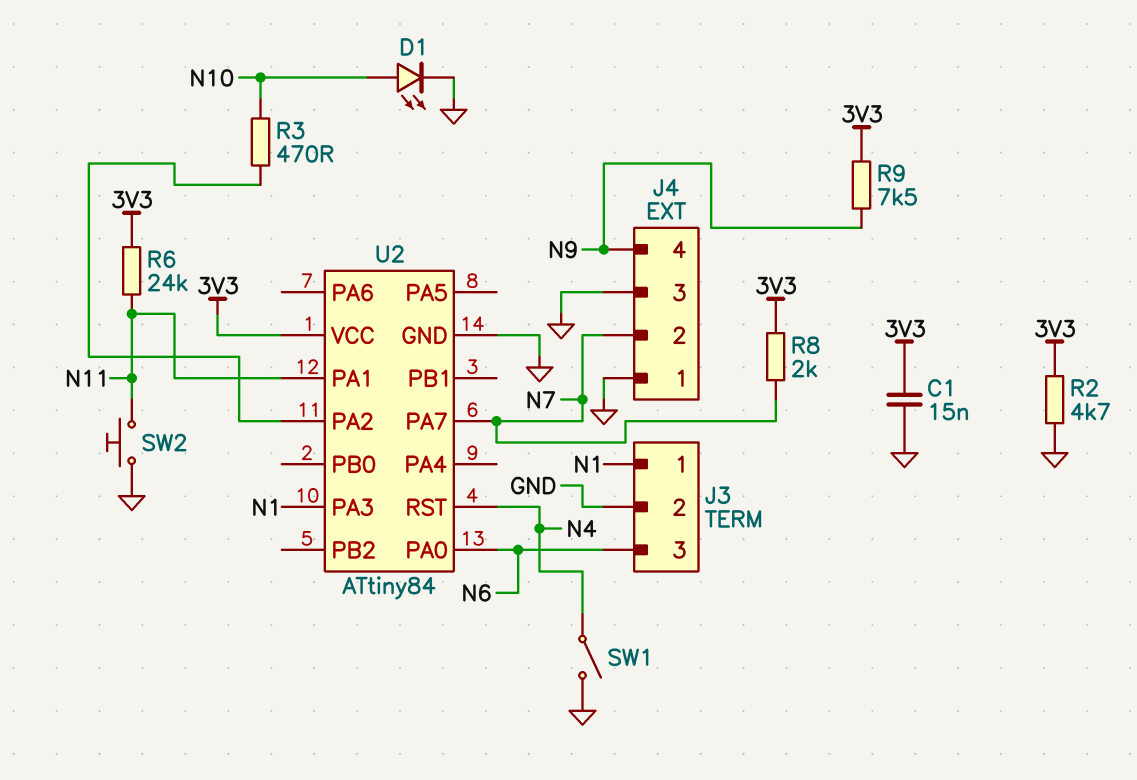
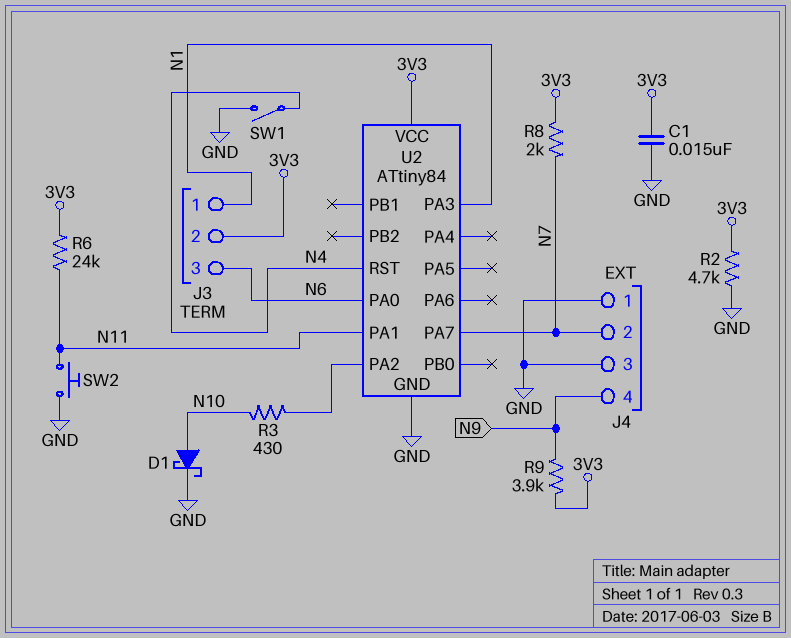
D1: LED (A N10, K GND) -> schottky (A N10, K GND)
J3 pin 2: GND -> 3V3
R3: 470 (N10, U2/PA2) -> 430 (N10, U2/PA2)
R9: 7.5k (3V3, N9) -> 3.9k (3V3, N9)

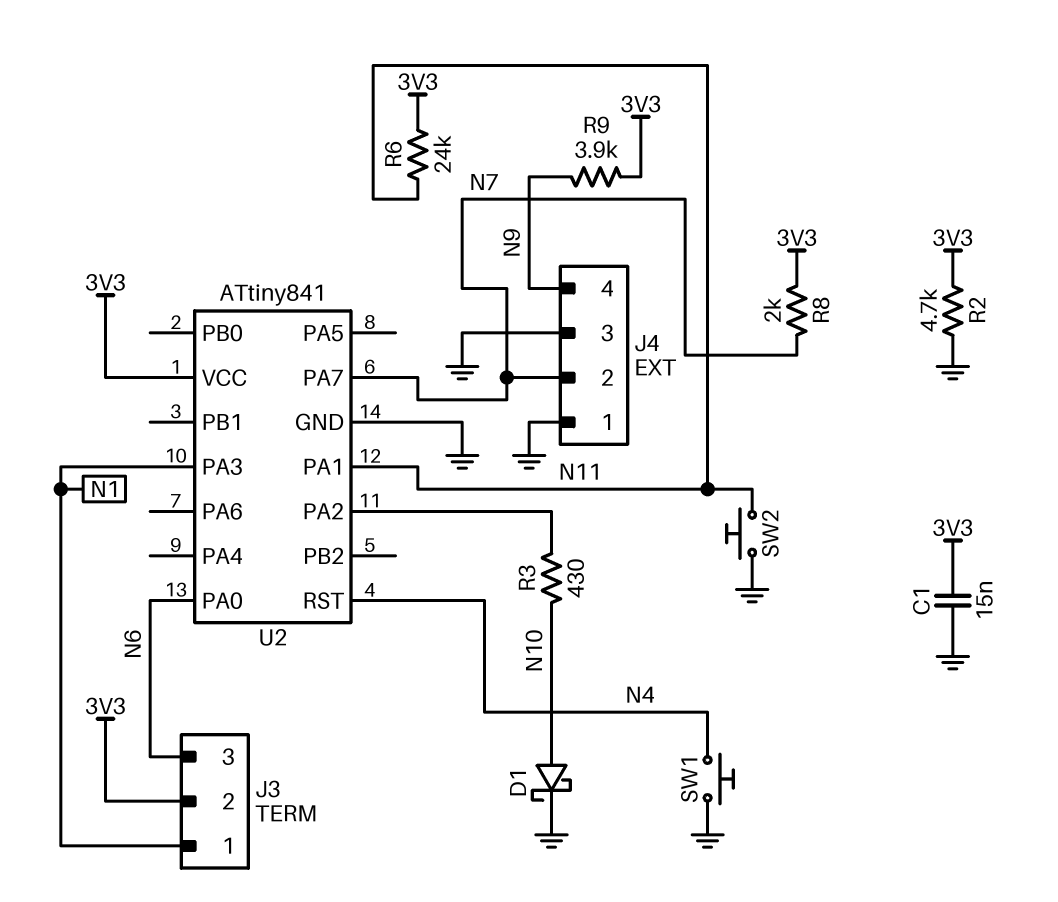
SW1: switch (GND, N4) -> button (GND, N4)
U2: ATtiny84 -> ATtiny841

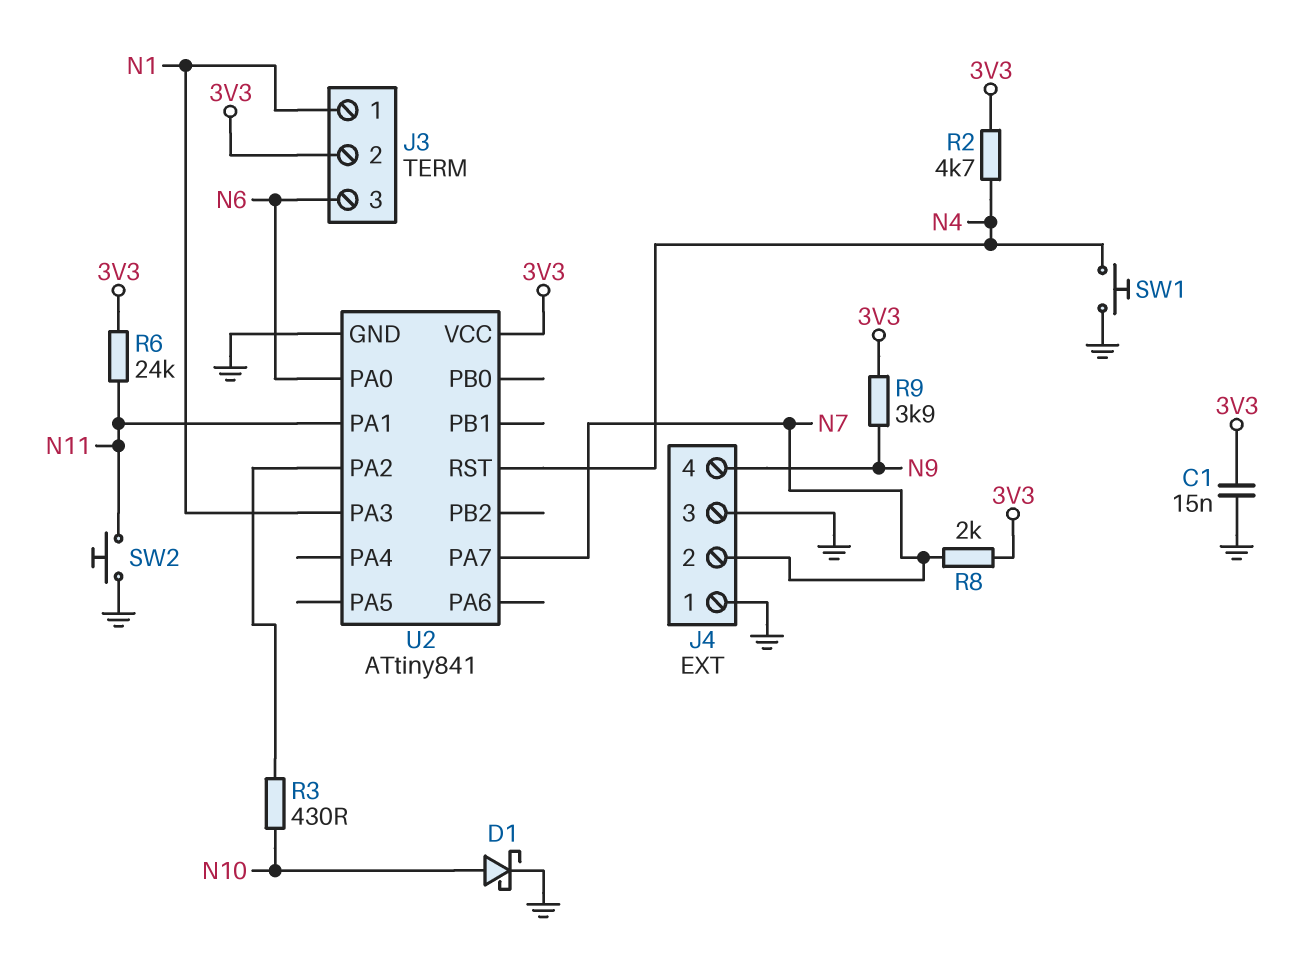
R2: 4.7k (3V3, GND) -> 4.7k (3V3, N4)

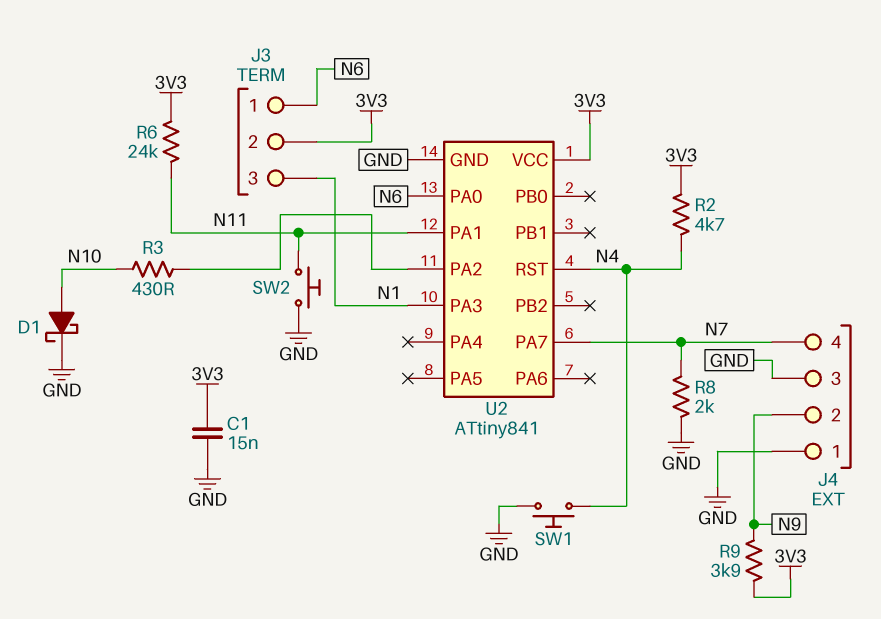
J3 pin 1: N1 -> N6
J3 pin 3: N6 -> N1
J4 pin 2: N7 -> N9
J4 pin 4: N9 -> N7
R8: 2k (3V3, N7) -> 2k (GND, N7)

